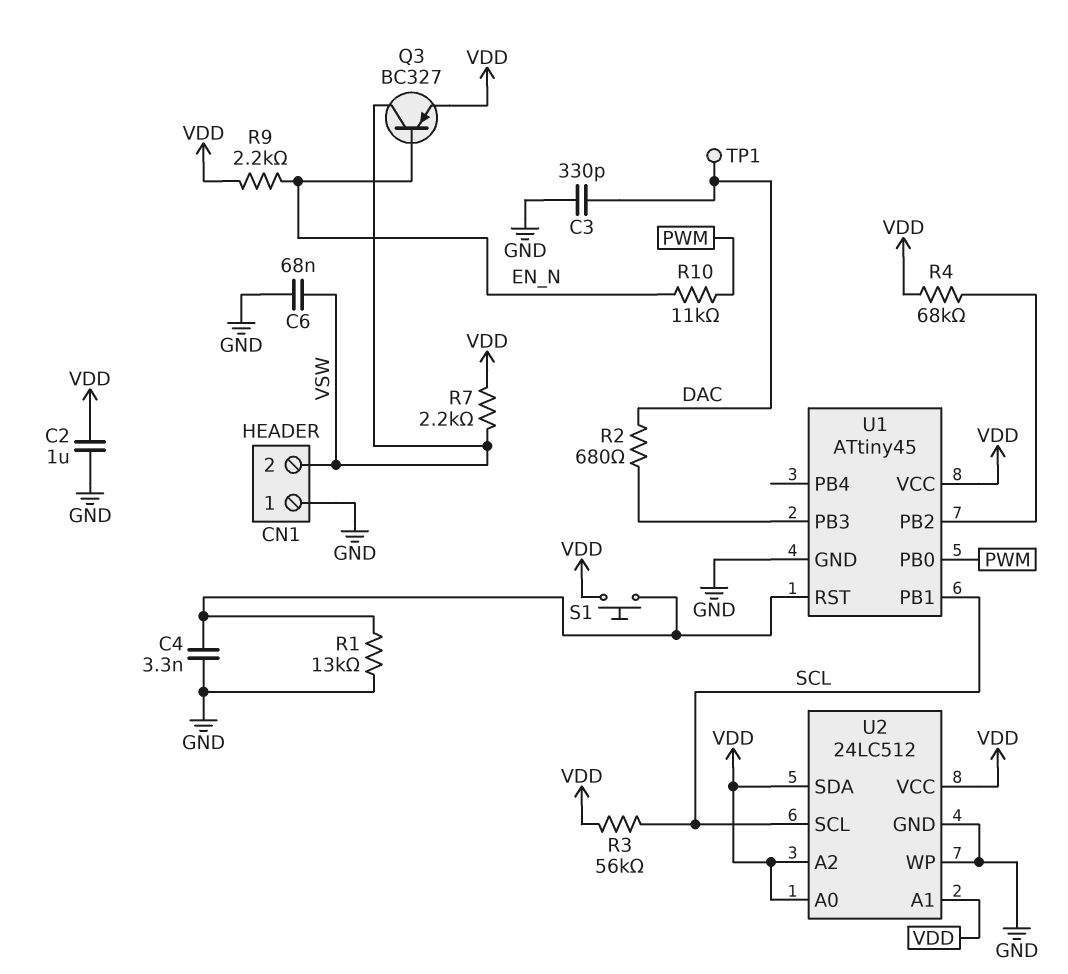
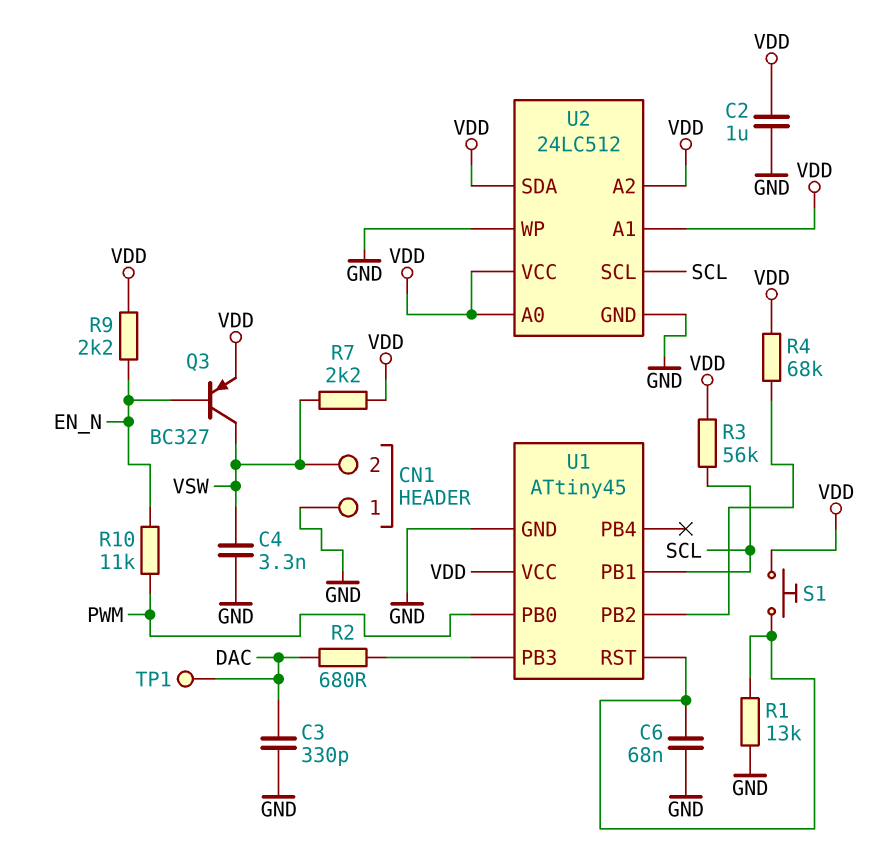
C4: 3.3nF (GND, U1/RST) -> 3.3nF (GND, VSW)
C6: 68nF (GND, VSW) -> 68nF (GND, U1/RST)

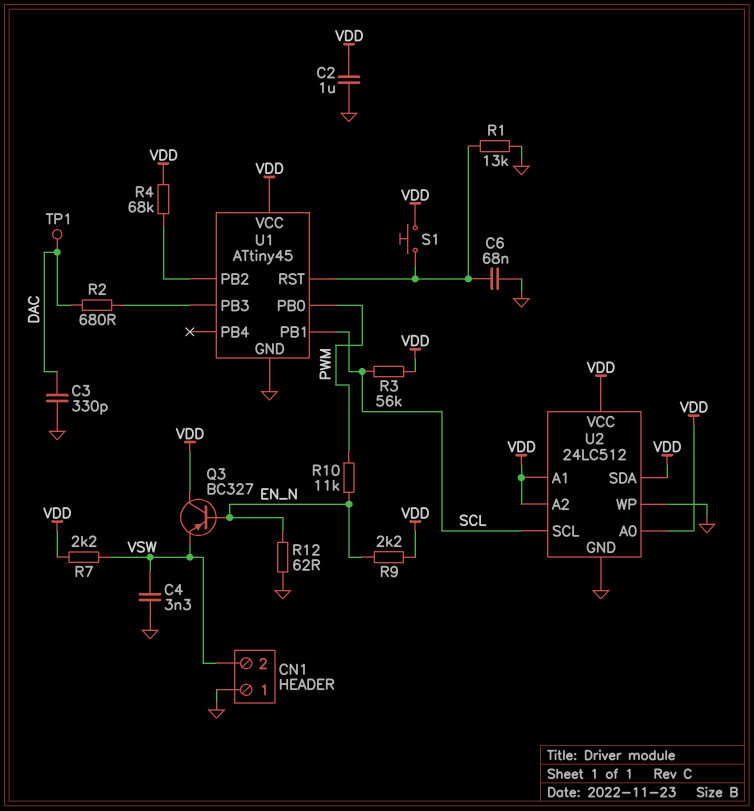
Q3: PNP BC327 (B EN_N, C VSW, E VDD) -> PNP BC327 (B EN_N, C VDD, E VSW)
R12: none -> 62 (EN_N, GND)

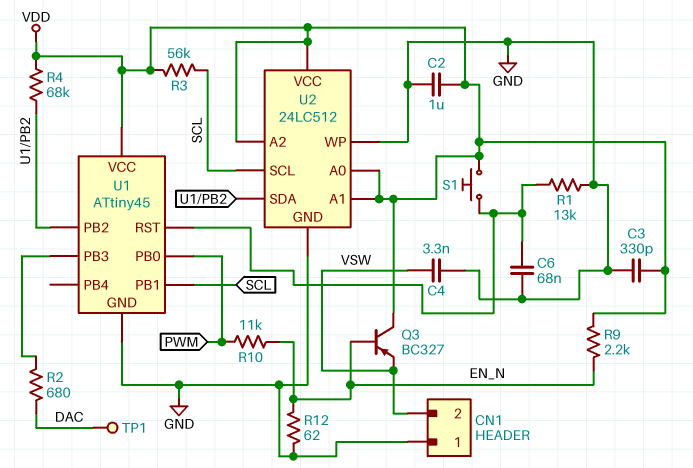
C3: 330pF (DAC, GND) -> 330pF (GND, VDD)
R7: 2.2k (VDD, VSW) -> none
U2 pin SDA: VDD -> U1/PB2

